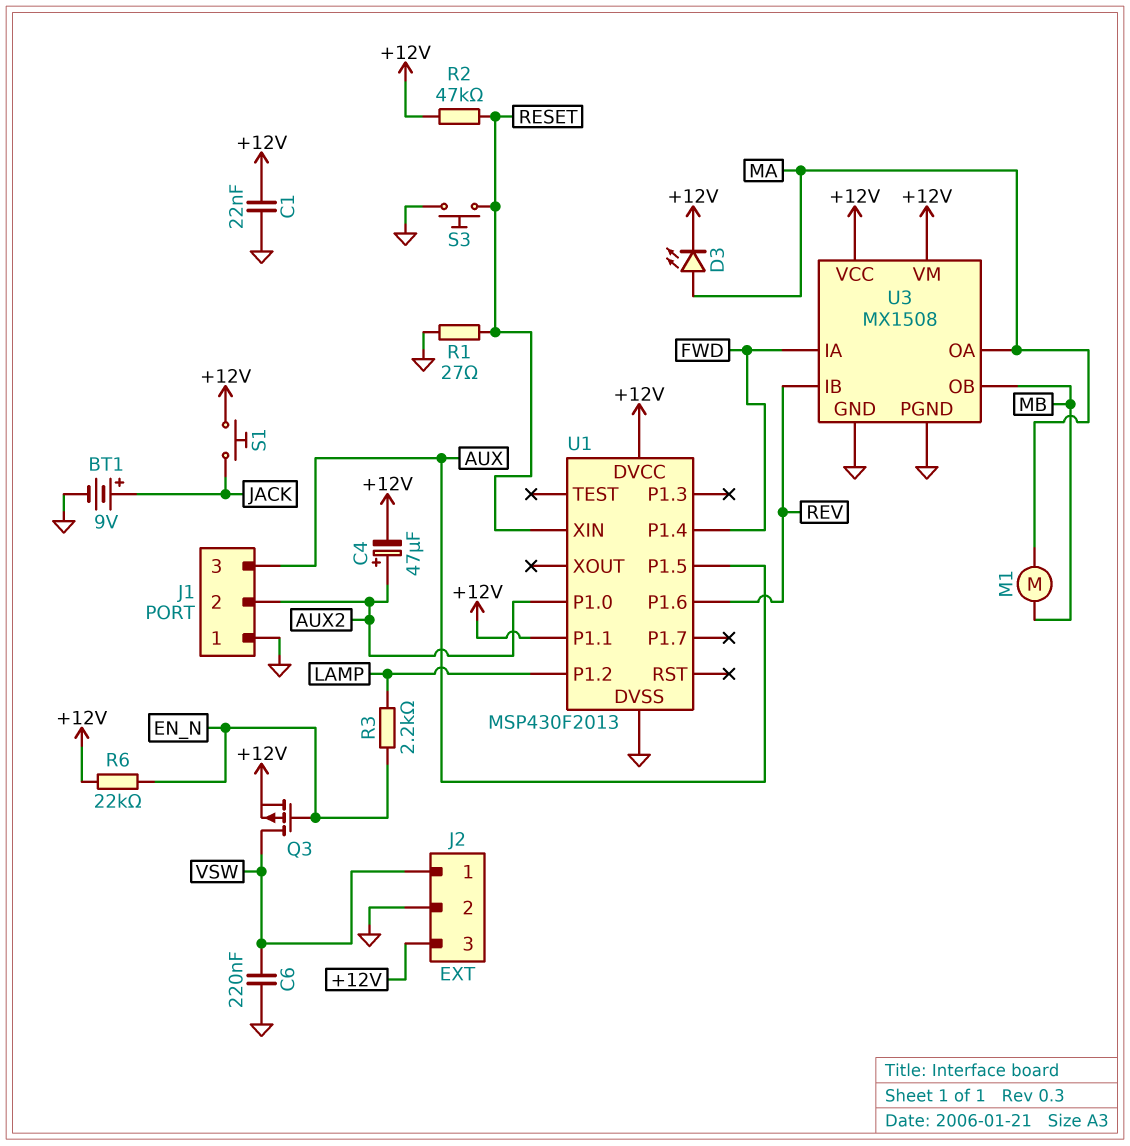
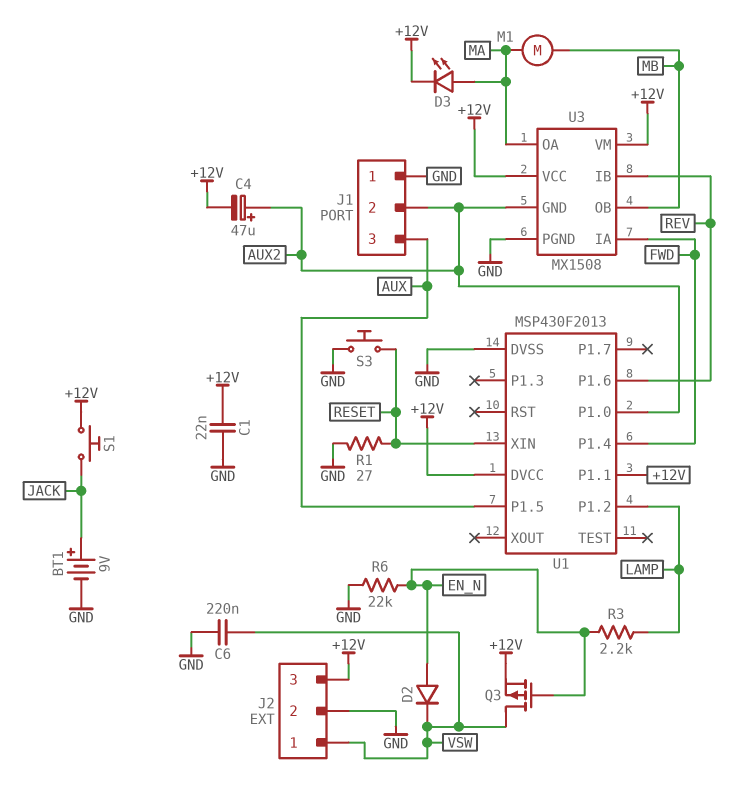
D2: none -> diode (A EN_N, K VSW)
R2: 47k (+12V, RESET) -> none
R6: 22k (+12V, EN_N) -> 22k (EN_N, GND)
U3 pin GND: GND -> AUX2

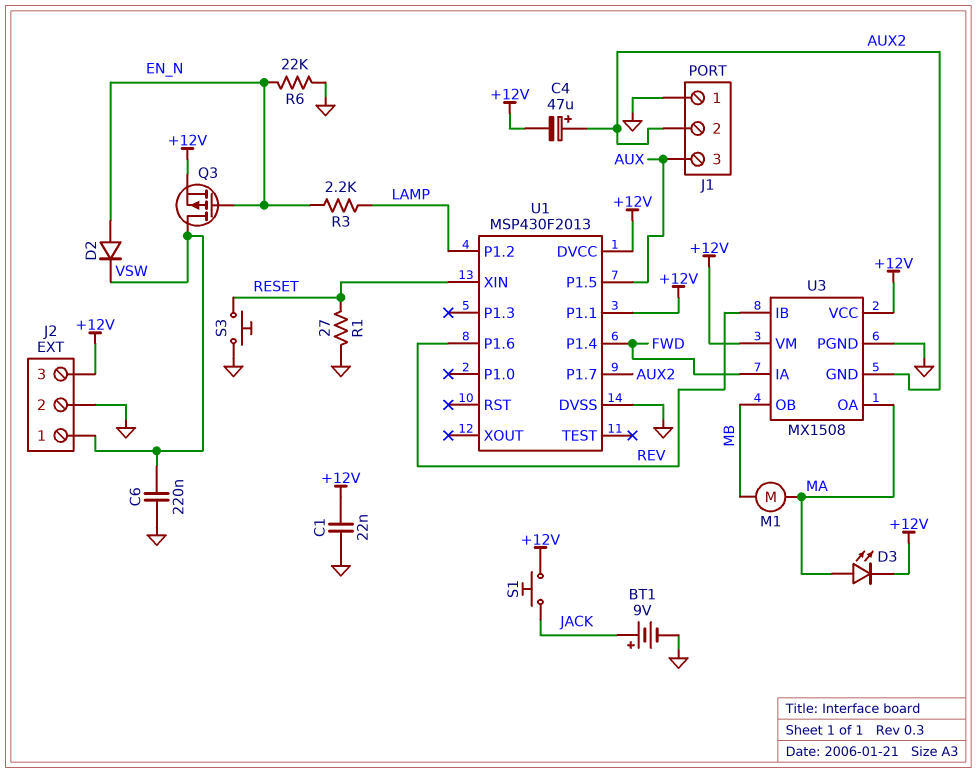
U1 pin P1.0: AUX2 -> none
U1 pin P1.7: none -> AUX2

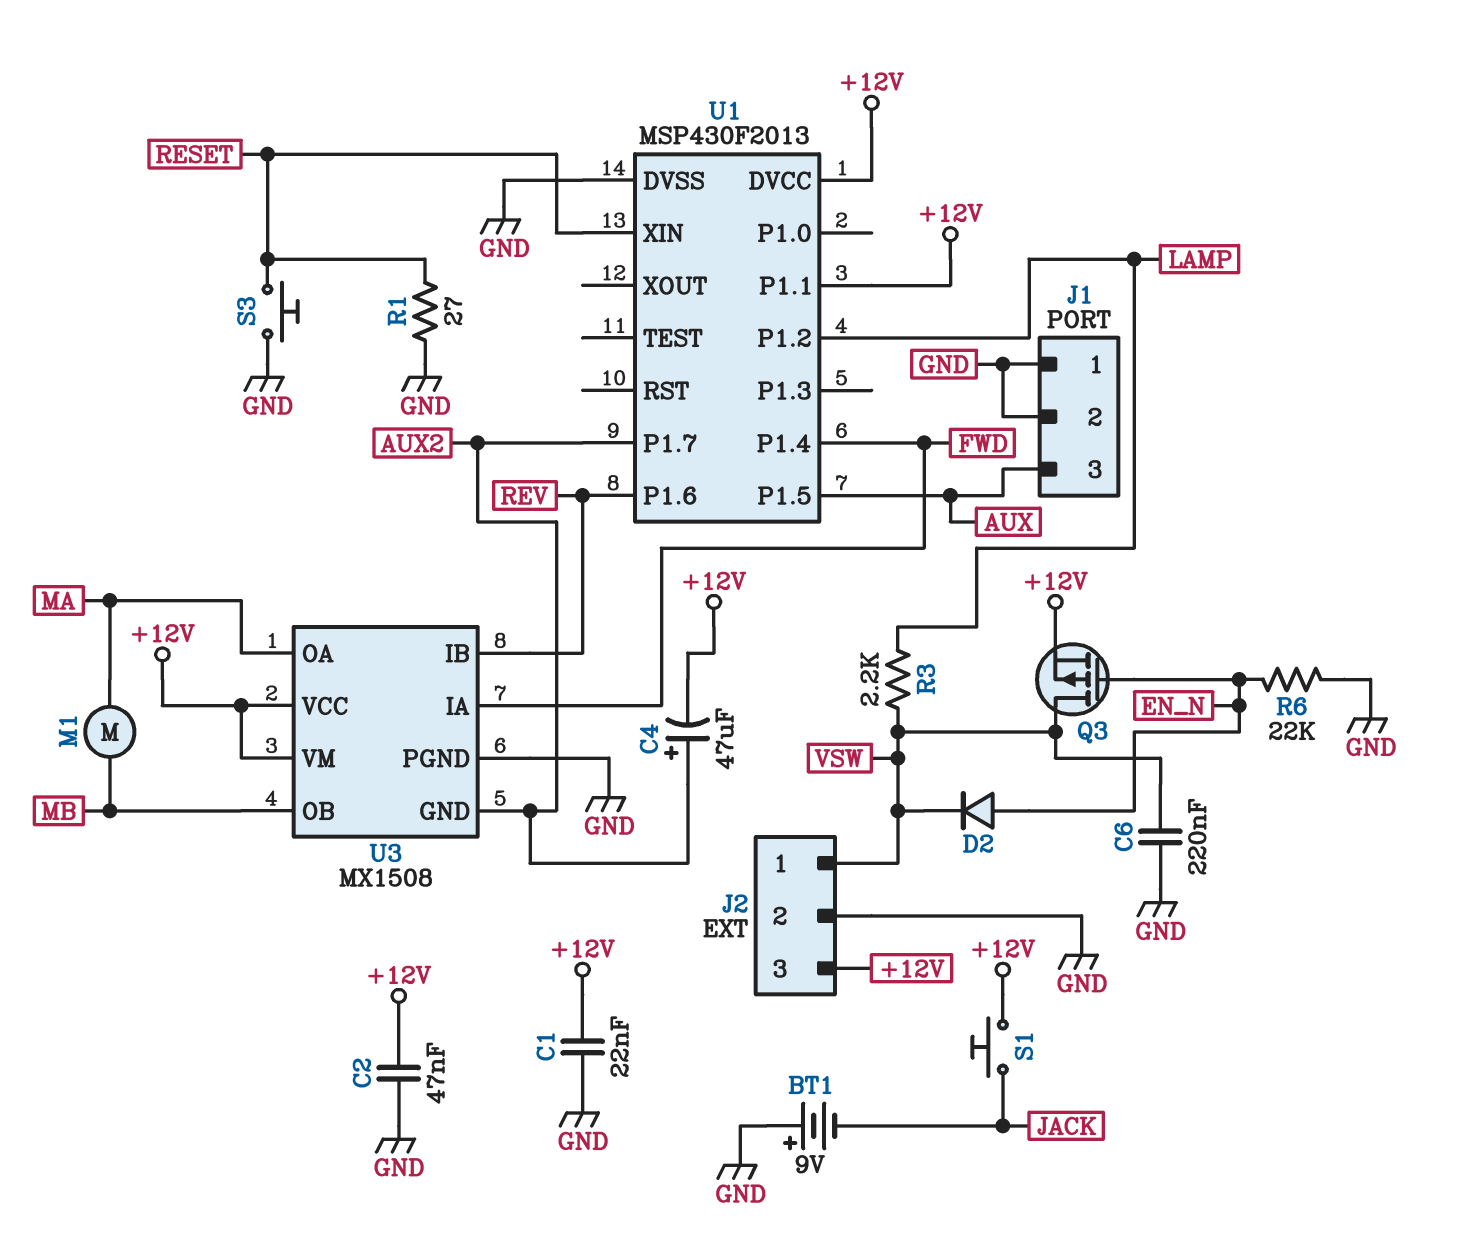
BT1: 9V (plus JACK, minus GND) -> 9V (plus GND, minus JACK)
C2: none -> 47nF (+12V, GND)
D3: LED (A MA, K +12V) -> none
J1 pin 2: AUX2 -> GND
R3: 2.2k (EN_N, LAMP) -> 2.2k (LAMP, VSW)

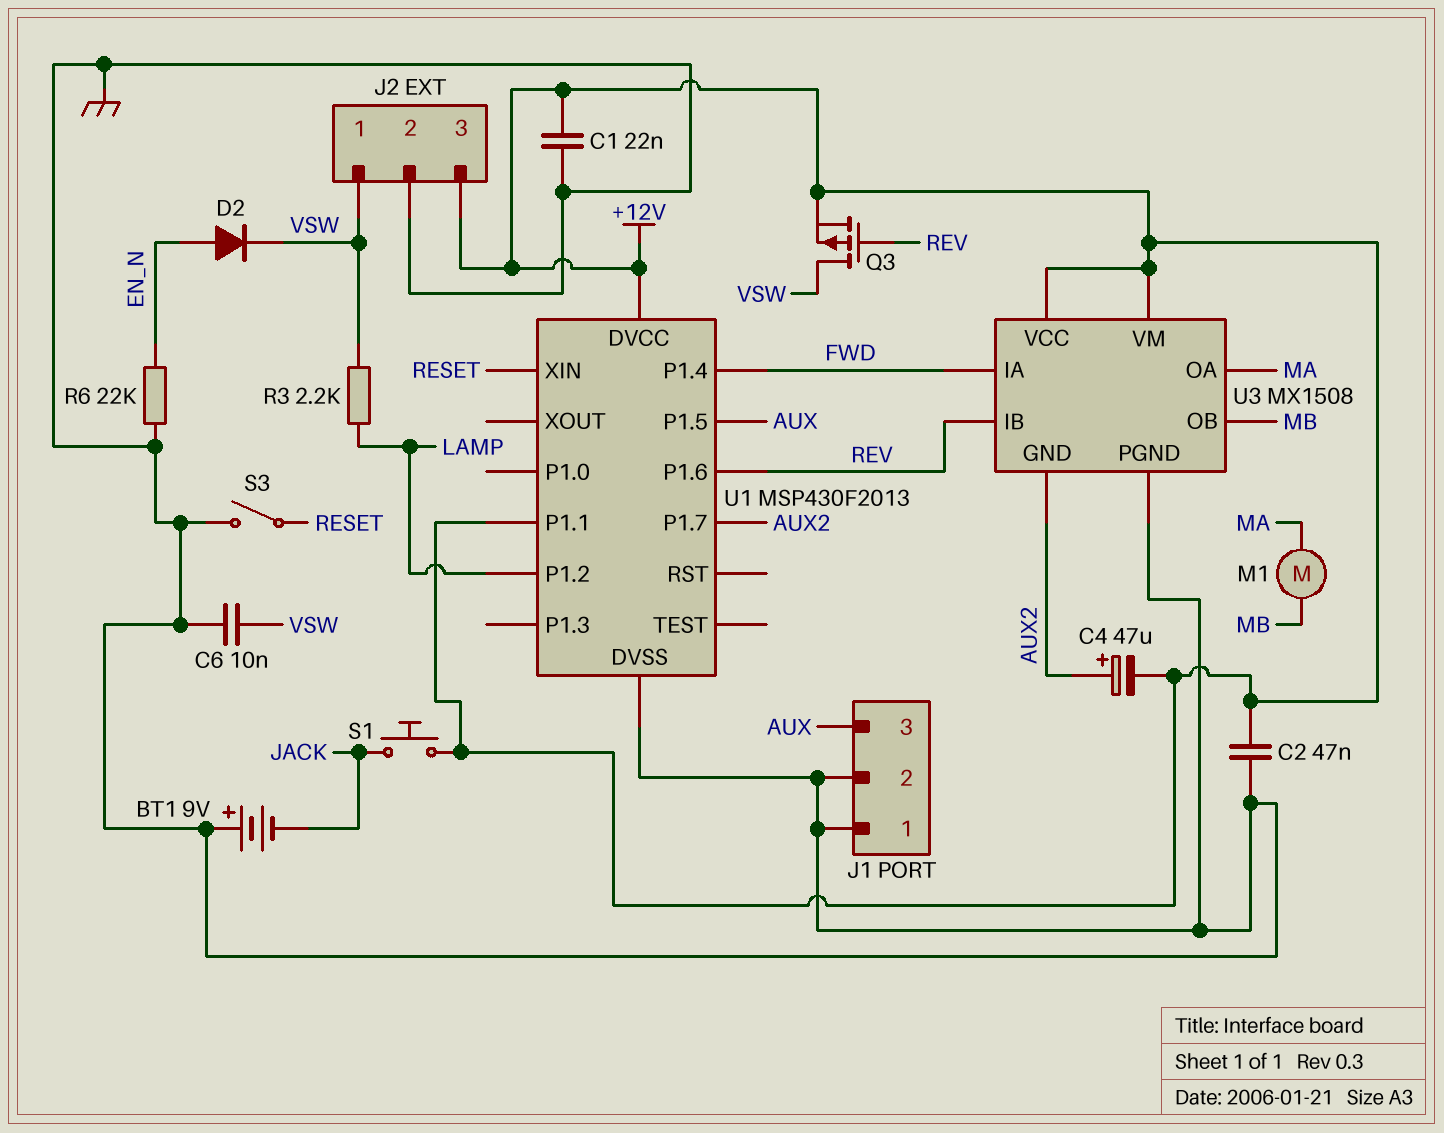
C6: 220nF (GND, VSW) -> 10nF (GND, VSW)
Q3: PMOS (G EN_N, D VSW, S +12V) -> PMOS (G REV, D VSW, S +12V)
R1: 27 (GND, RESET) -> none
S3: button (GND, RESET) -> switch (GND, RESET)

